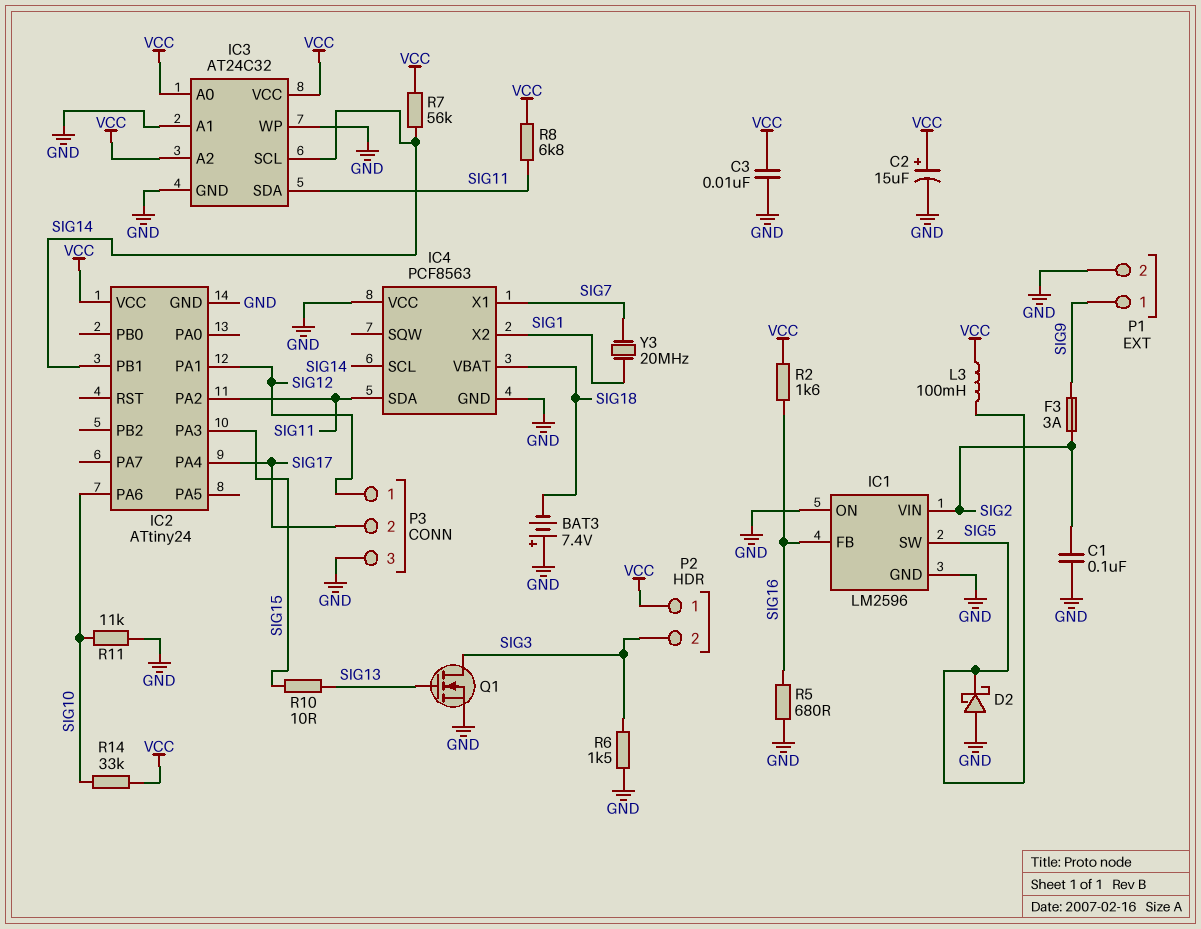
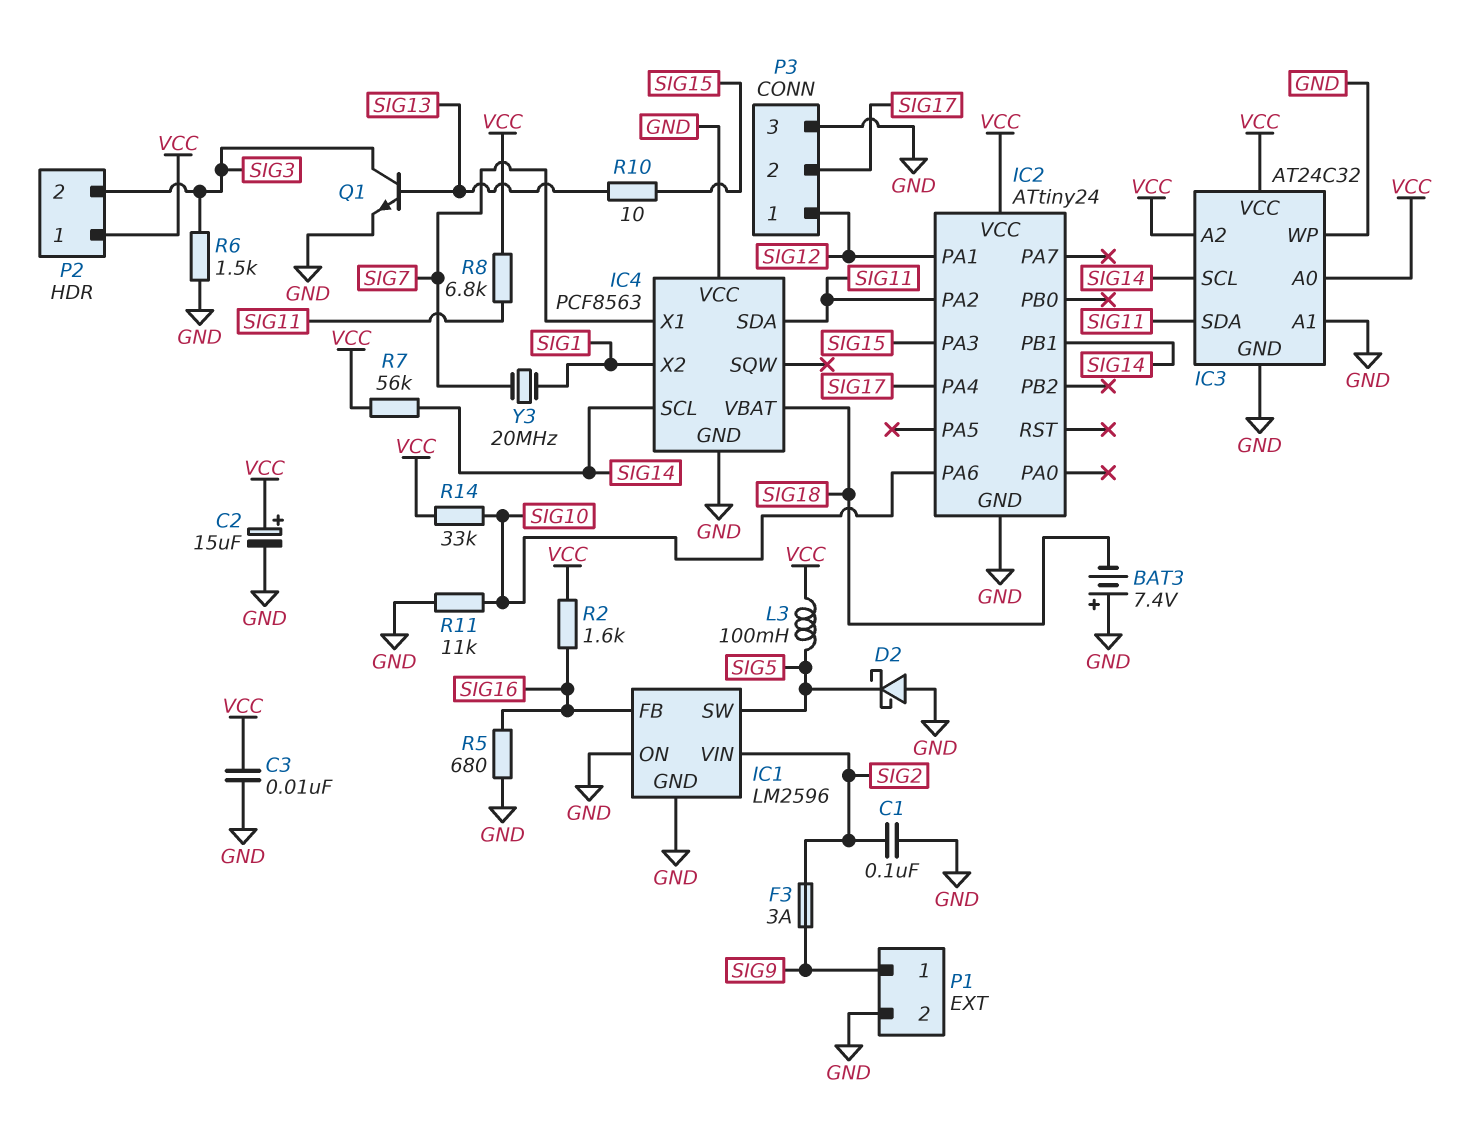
Q1: NMOS (G SIG13, D SIG3, S GND) -> NPN (B SIG13, C SIG3, E GND)

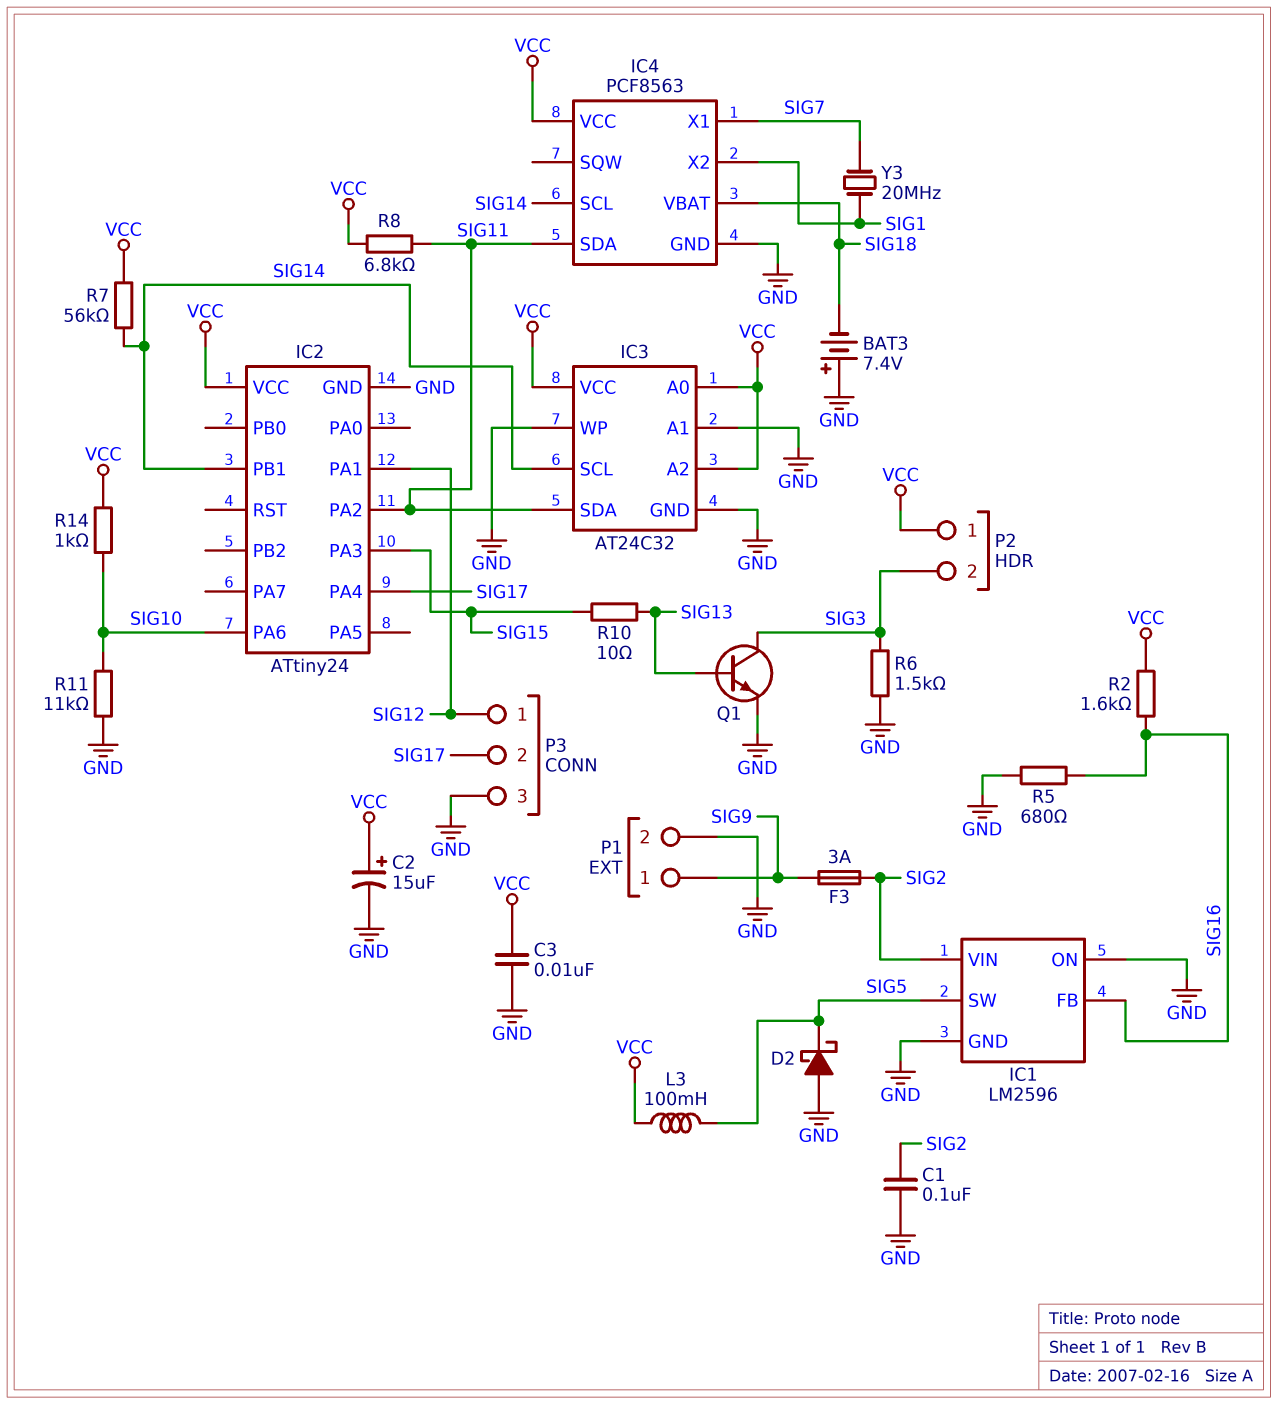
IC4 pin VCC: GND -> VCC
R14: 33k (SIG10, VCC) -> 1k (SIG10, VCC)

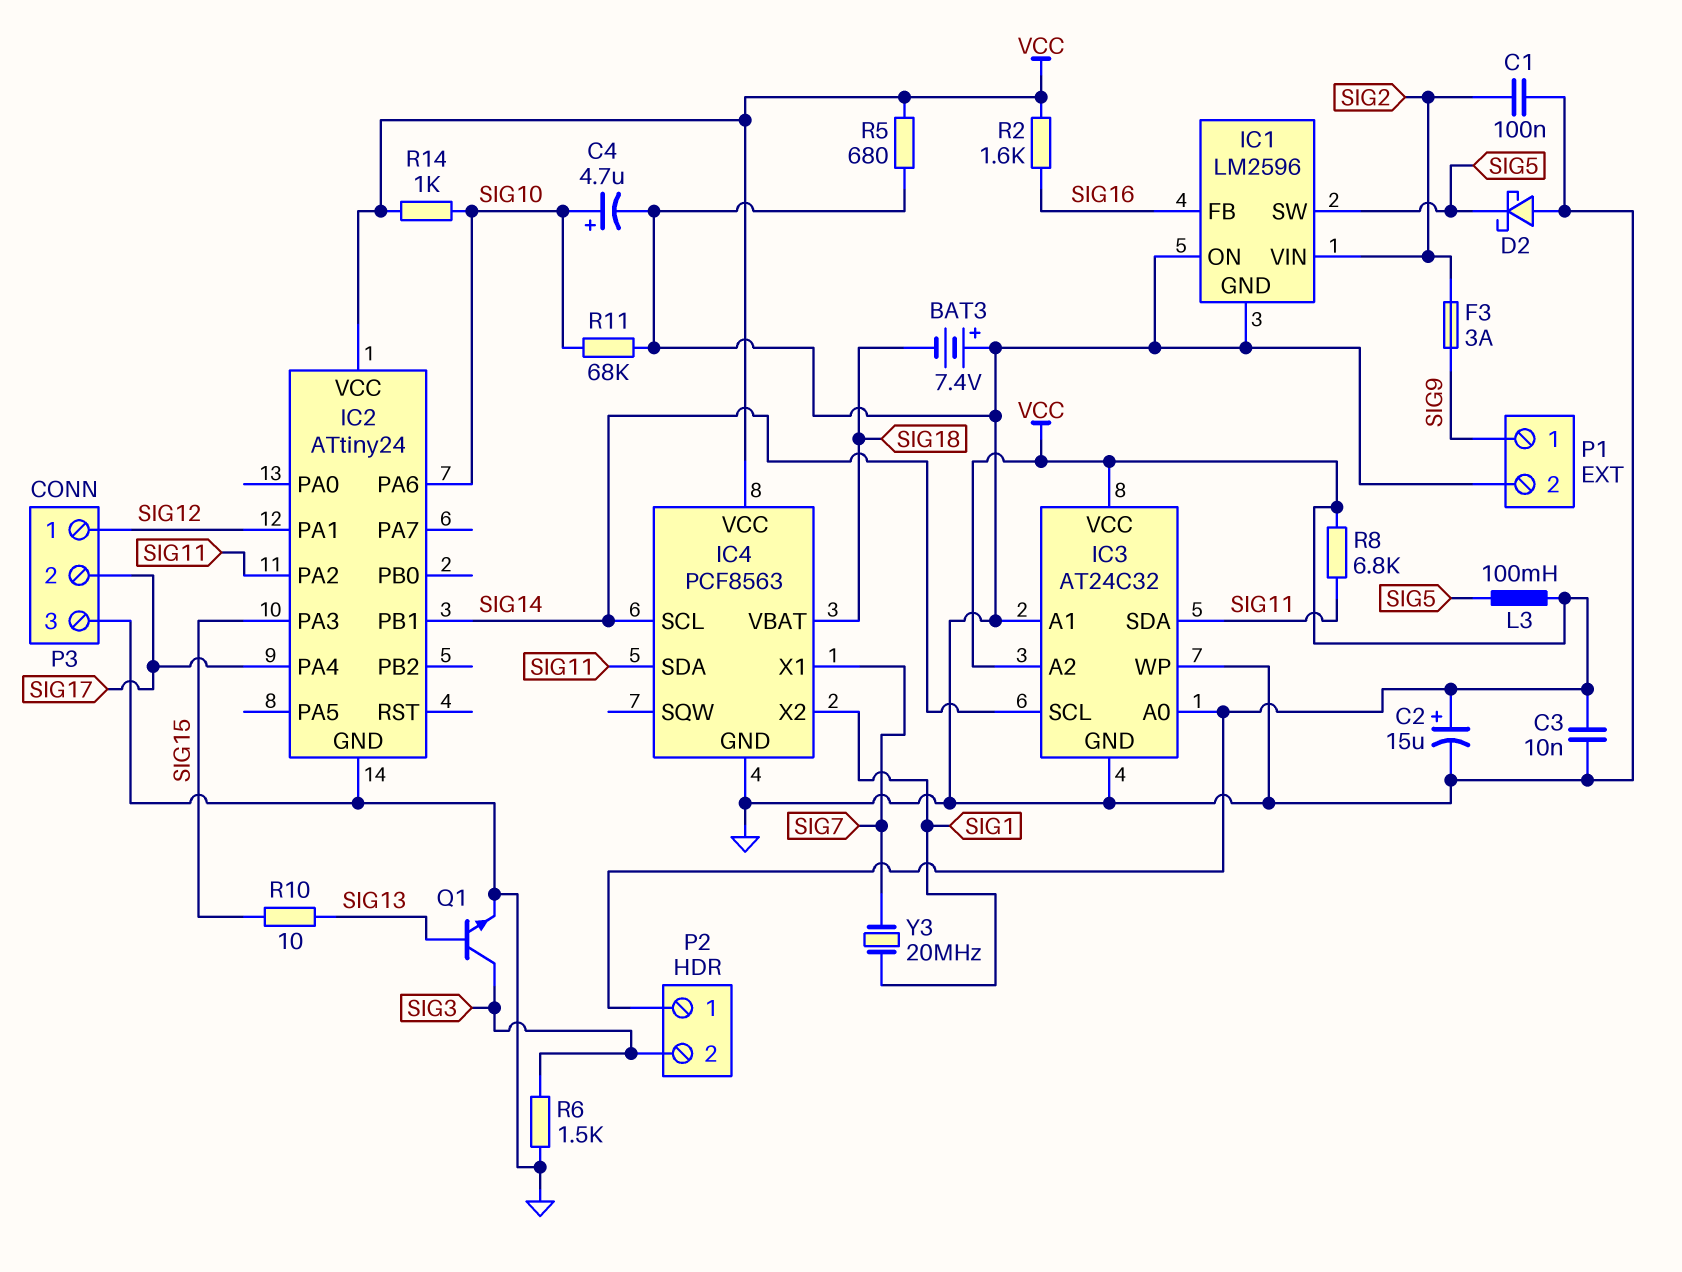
C4: none -> 4.7uF (plus SIG10, minus GND)
R5: 680 (GND, SIG16) -> 680 (GND, VCC)
R7: 56k (SIG14, VCC) -> none
R11: 11k (GND, SIG10) -> 68k (GND, SIG10)

